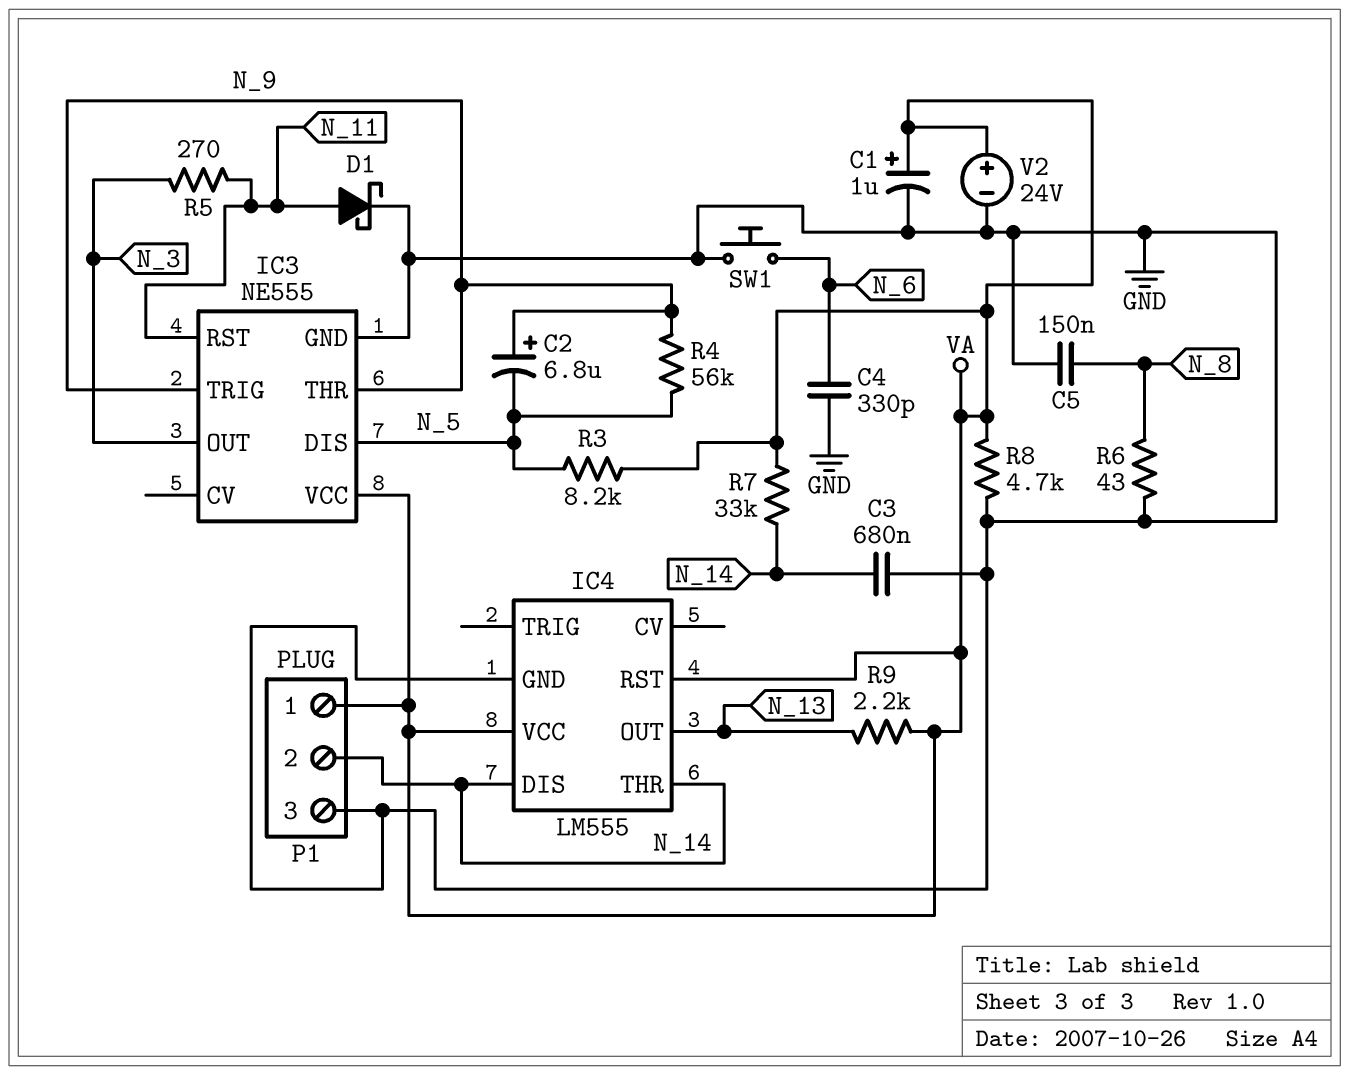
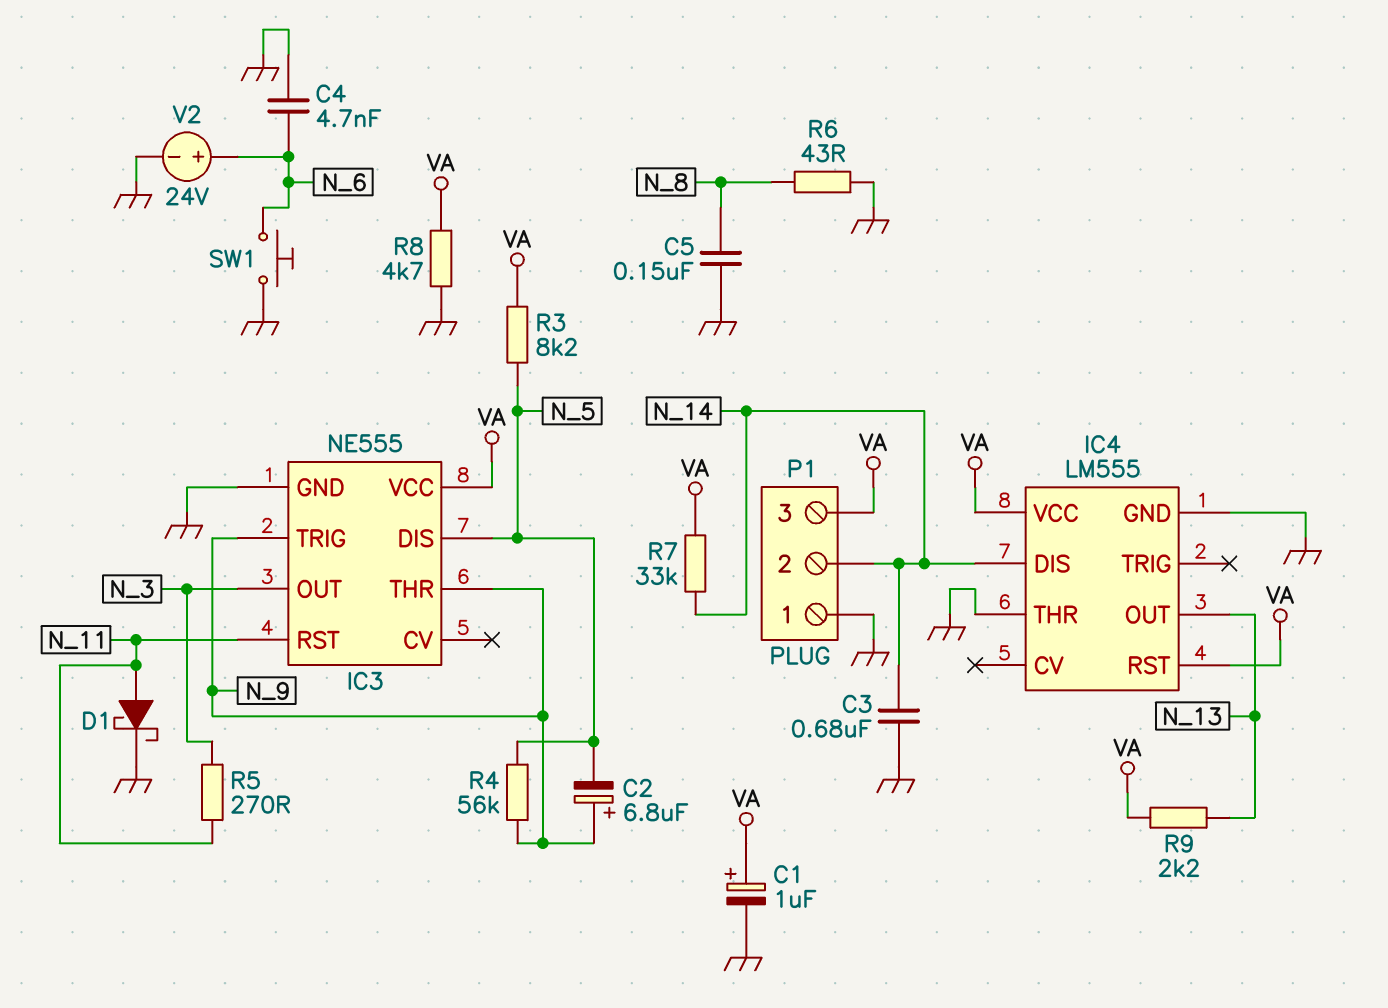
C4: 330pF (GND, N_6) -> 4.7nF (GND, N_6)
IC4 pin THR: N_14 -> GND
P1 pin 1: VA -> GND
P1 pin 3: GND -> VA
V2: 24V (plus VA, minus GND) -> 24V (plus N_6, minus GND)

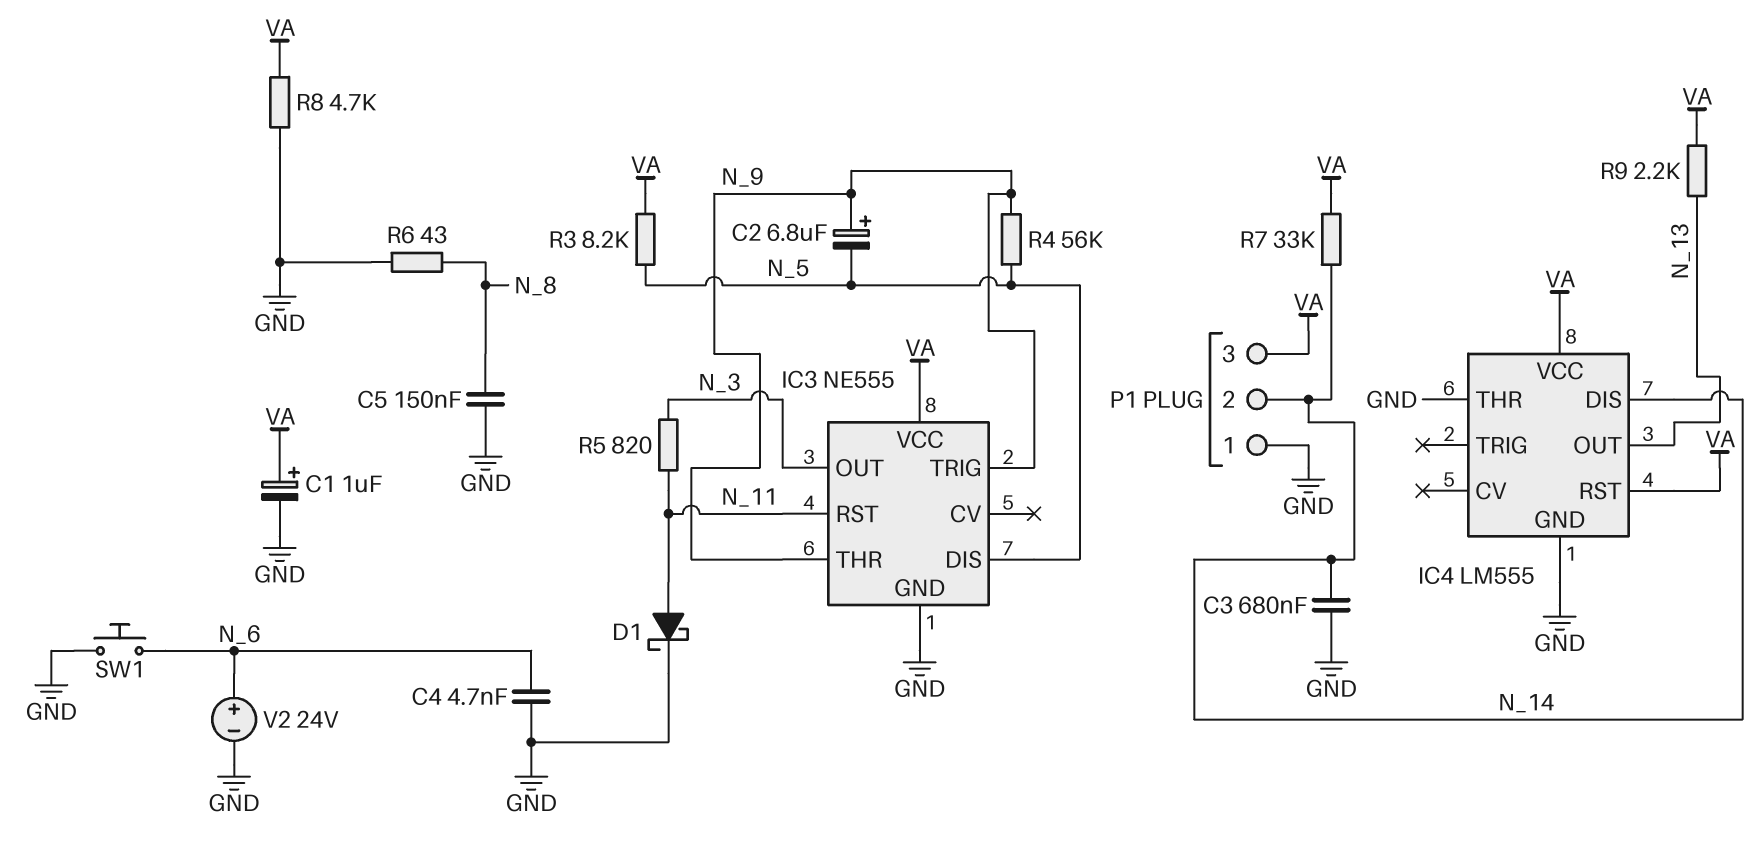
R5: 270 (N_3, N_11) -> 820 (N_3, N_11)

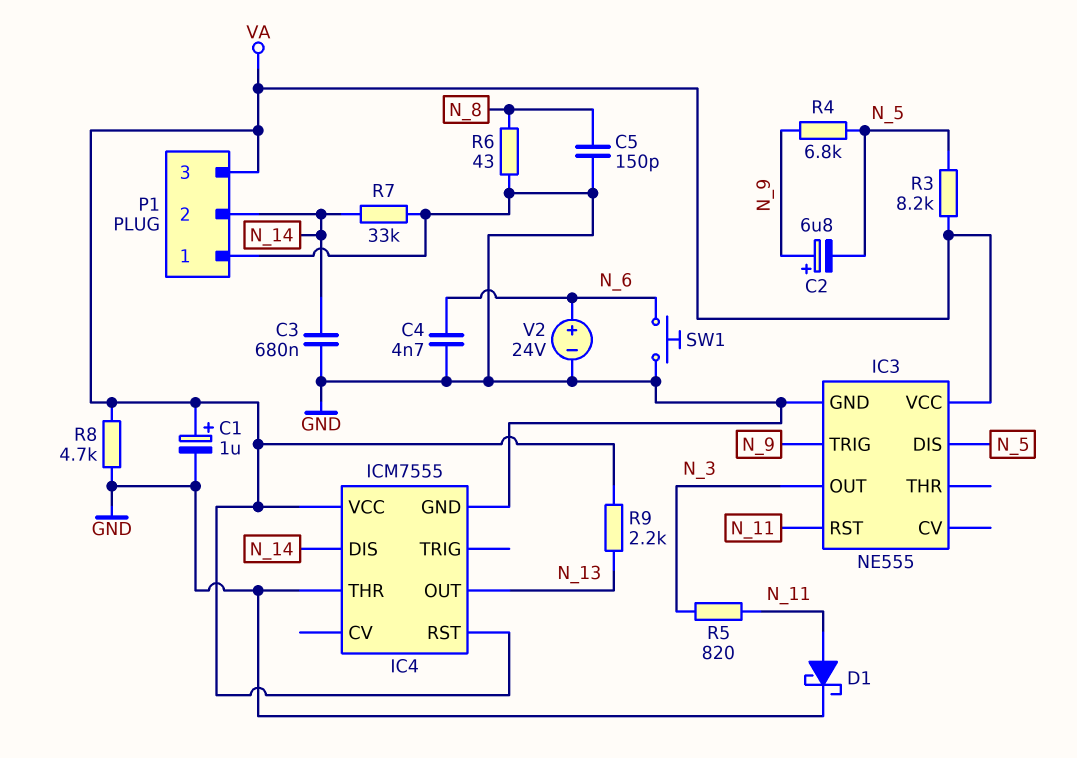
C5: 150nF (GND, N_8) -> 150pF (GND, N_8)
IC3 pin THR: N_9 -> none
IC4: LM555 -> ICM7555
R4: 56k (N_5, N_9) -> 6.8k (N_5, N_9)
R7: 33k (N_14, VA) -> 33k (GND, N_14)

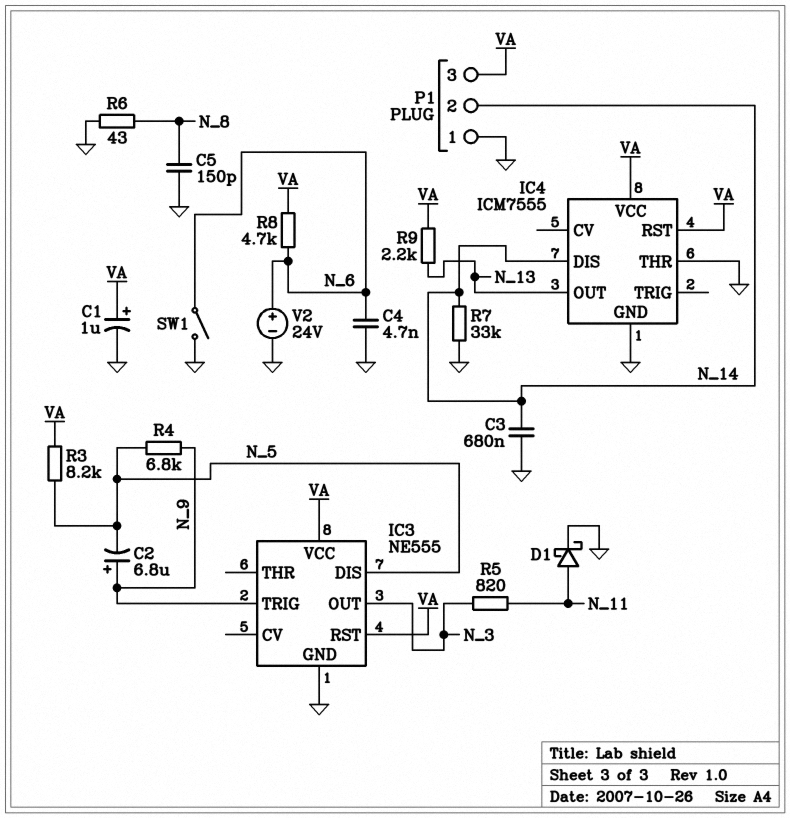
IC3 pin RST: N_11 -> VA
R8: 4.7k (GND, VA) -> 4.7k (N_6, VA)
SW1: button (GND, N_6) -> switch (GND, N_6)

